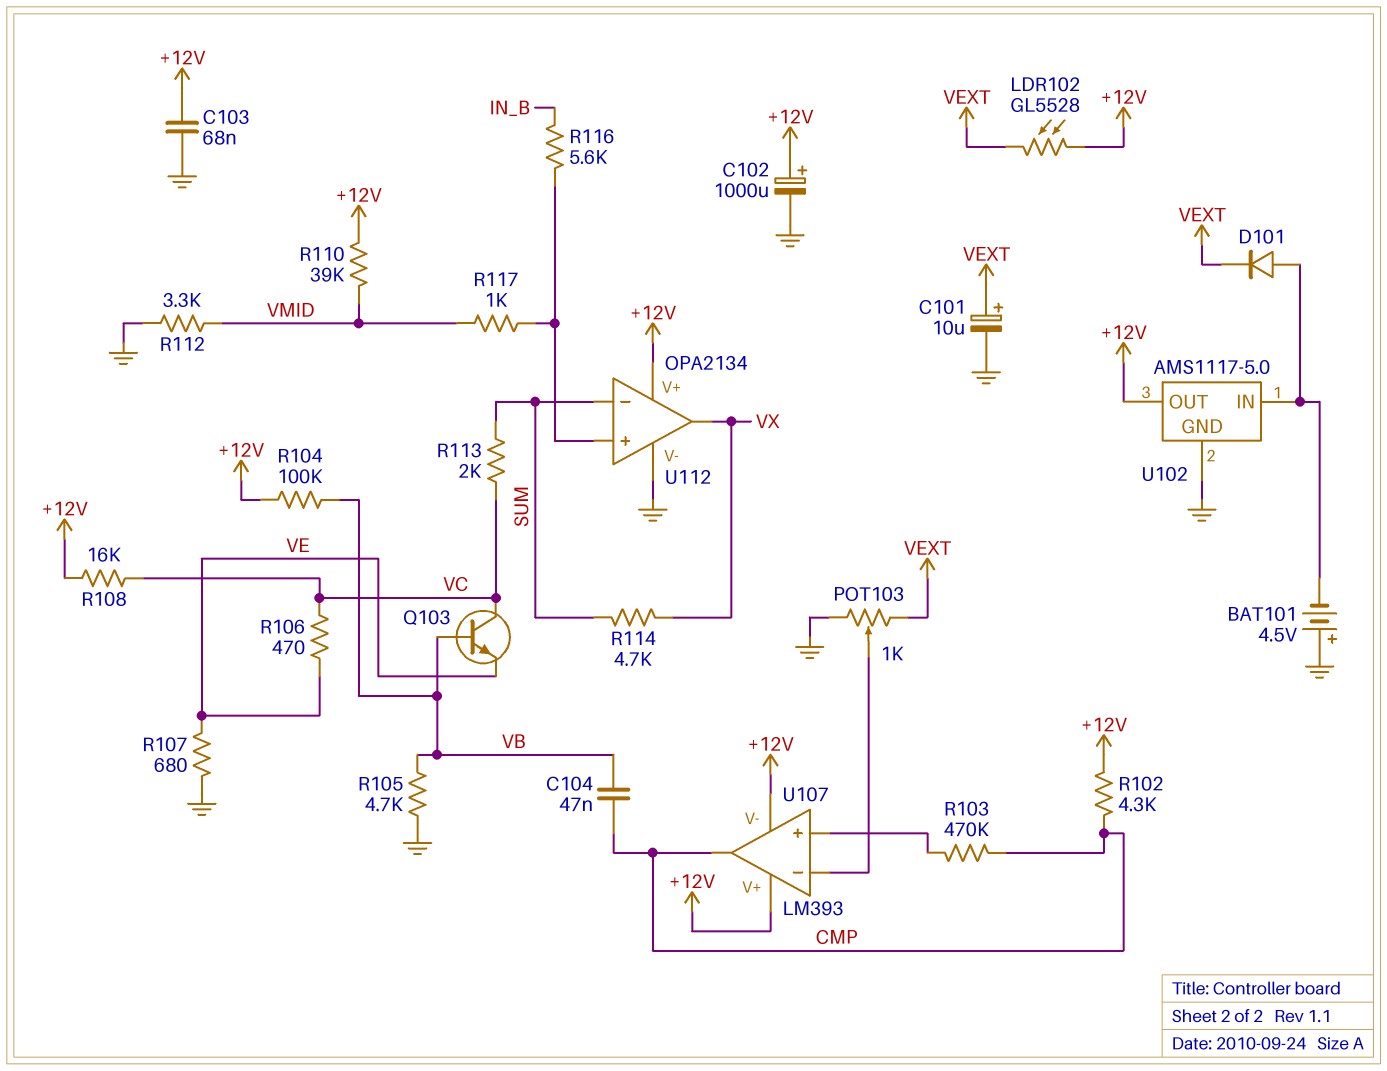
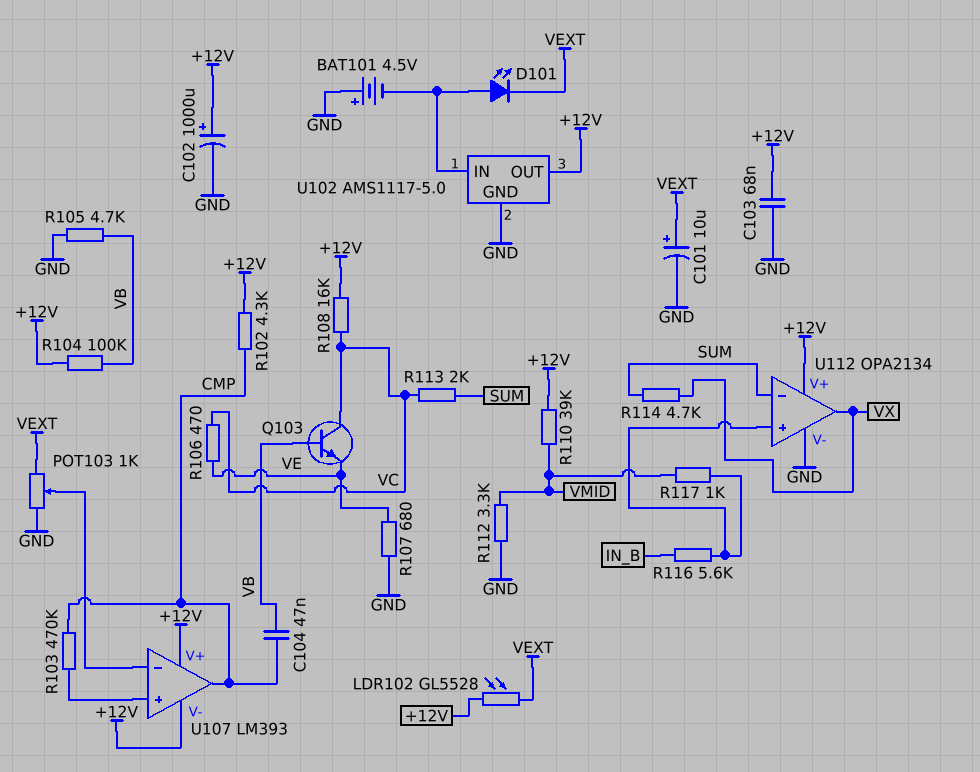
D101: diode (A U102/IN, K VEXT) -> LED (A U102/IN, K VEXT)

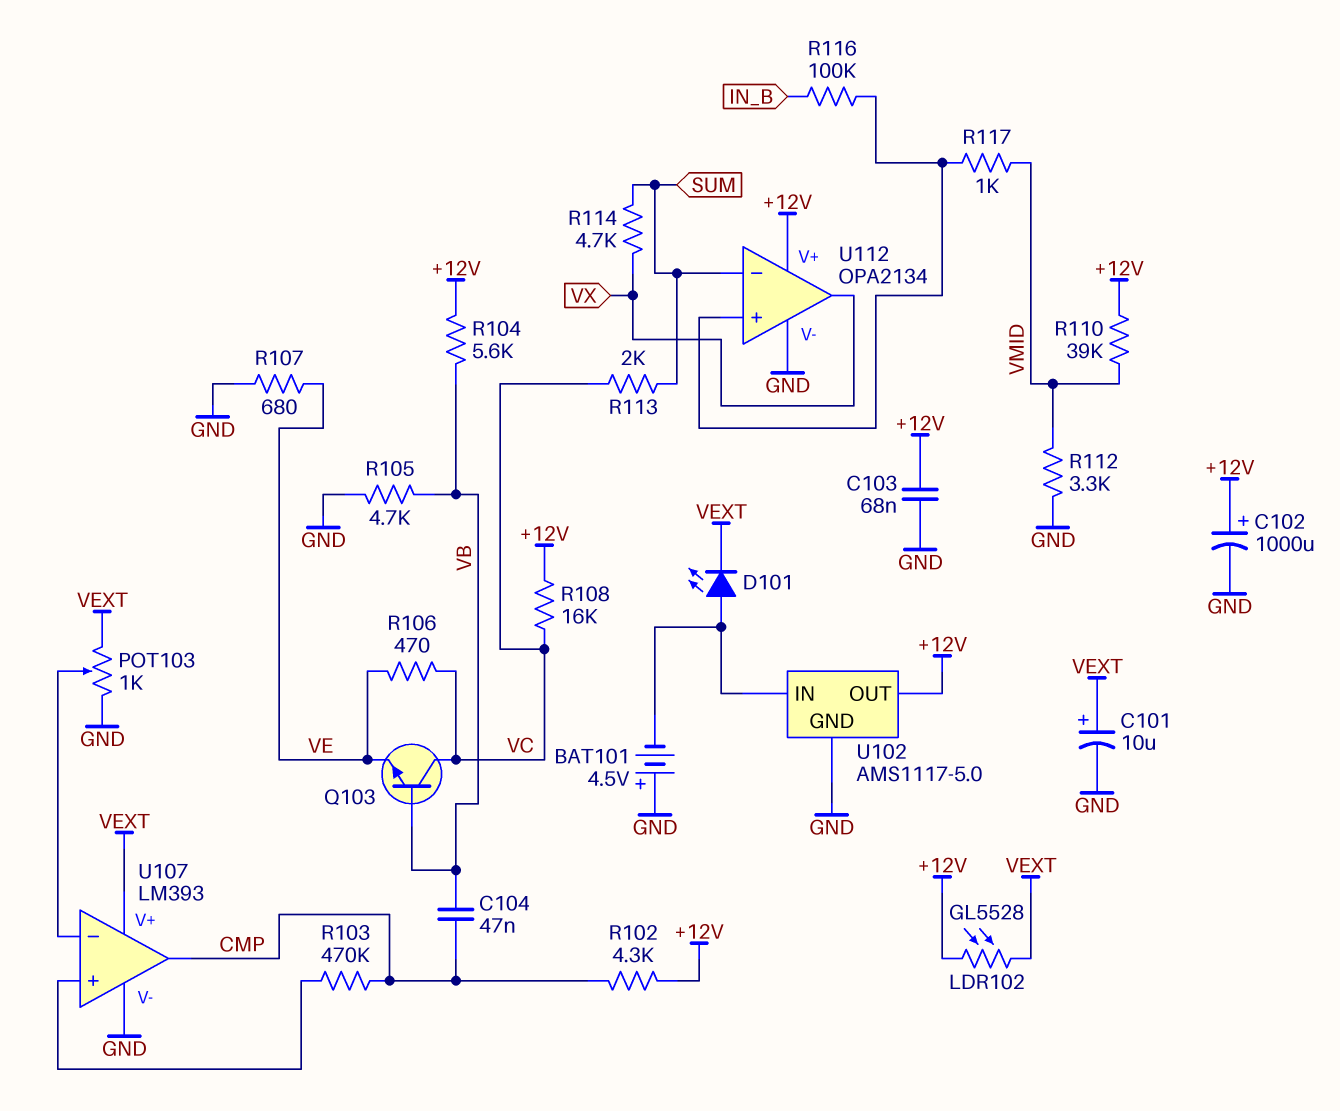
R104: 100k (+12V, VB) -> 5.6k (+12V, VB)
R116: 5.6k (IN_B, U112/in+) -> 100k (IN_B, U112/in+)
U107 pin V+: +12V -> VEXT
U107 pin V-: +12V -> GND

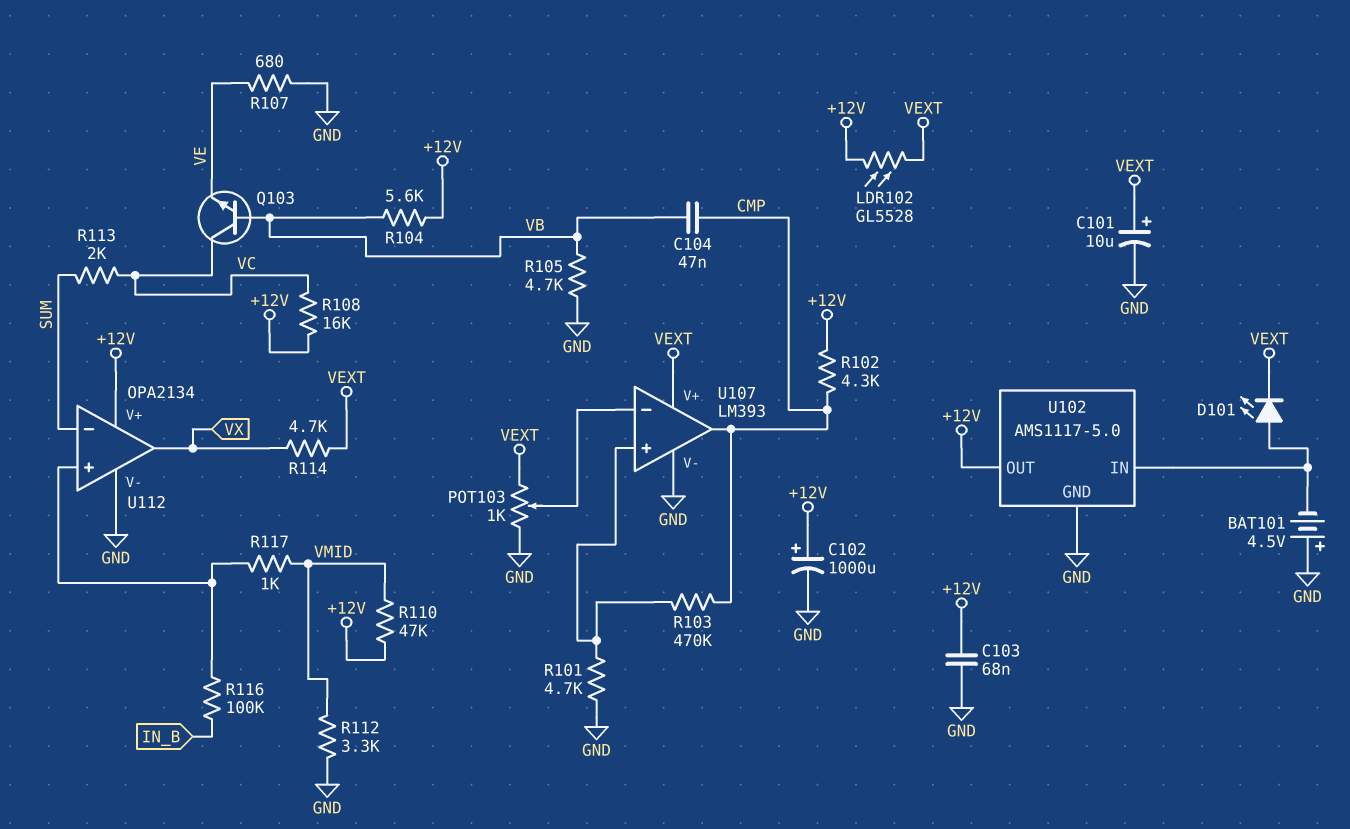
R101: none -> 4.7k (GND, U107/in+)
R106: 470 (VC, VE) -> none
R110: 39k (+12V, VMID) -> 47k (+12V, VMID)
R114: 4.7k (SUM, VX) -> 4.7k (VEXT, VX)

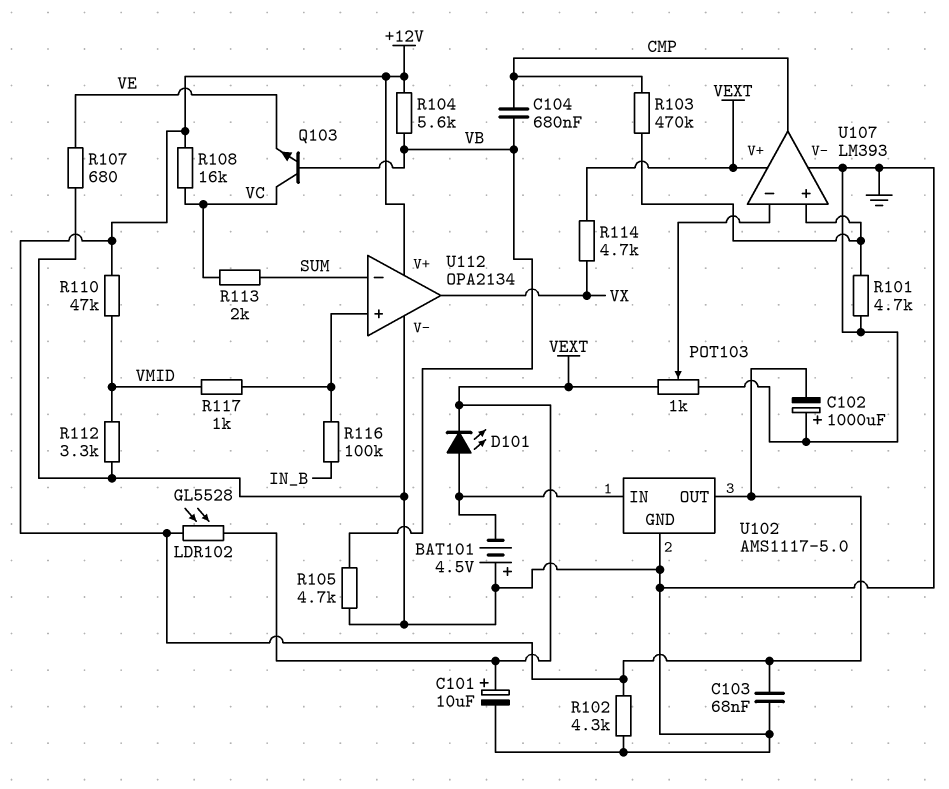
C102: 1000uF (plus +12V, minus GND) -> 1000uF (plus GND, minus +12V)
C104: 47nF (CMP, VB) -> 680nF (CMP, VB)
R102: 4.3k (+12V, CMP) -> 4.3k (+12V, GND)

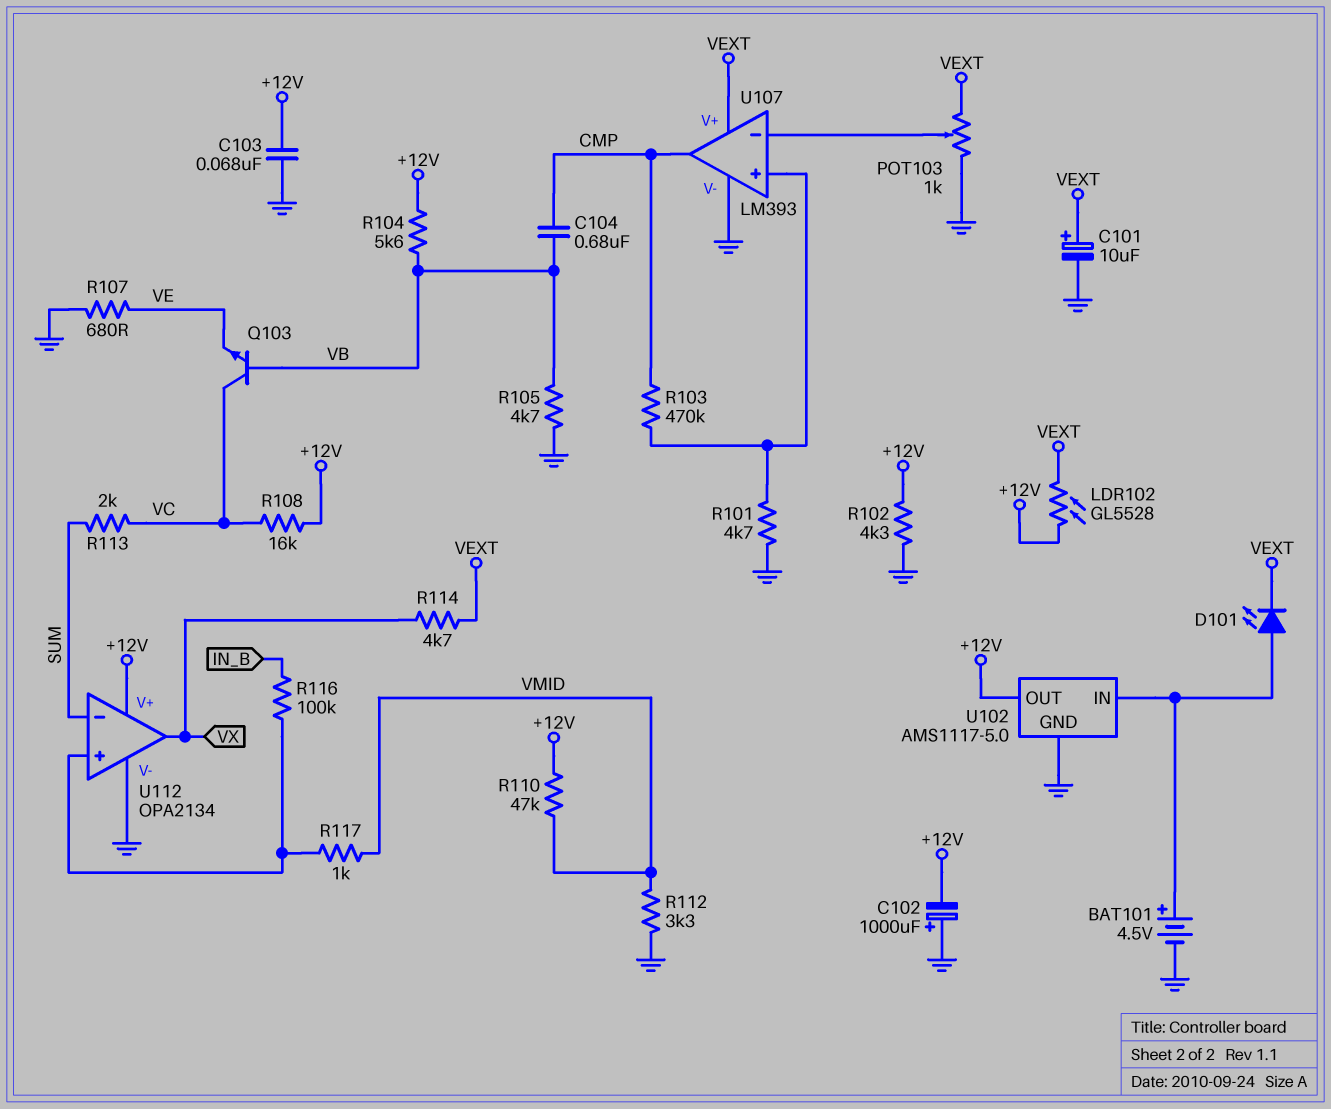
BAT101: 4.5V (plus GND, minus U102/IN) -> 4.5V (plus U102/IN, minus GND)

